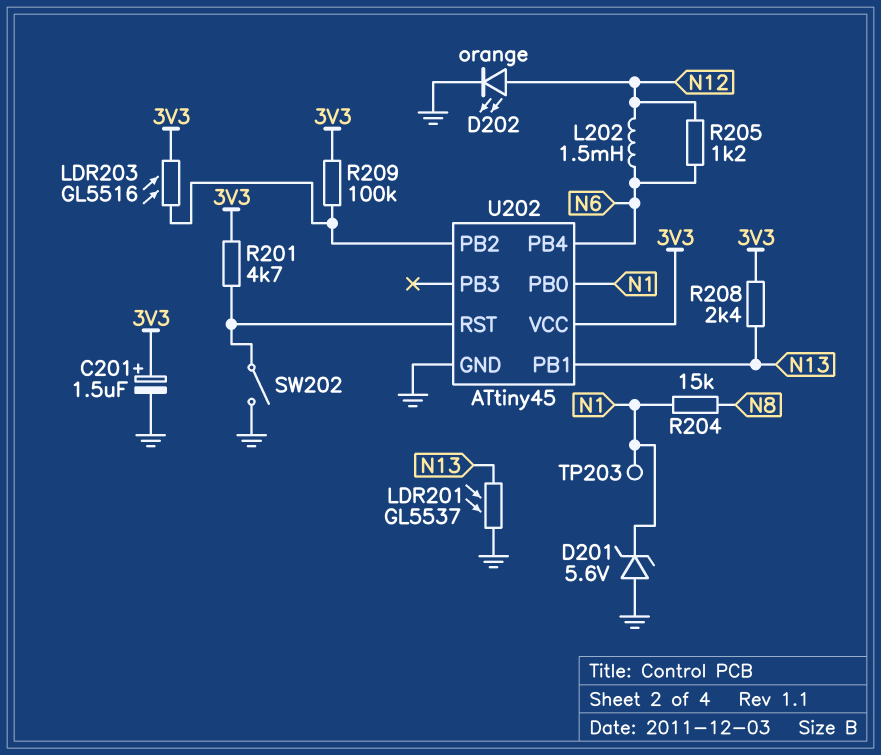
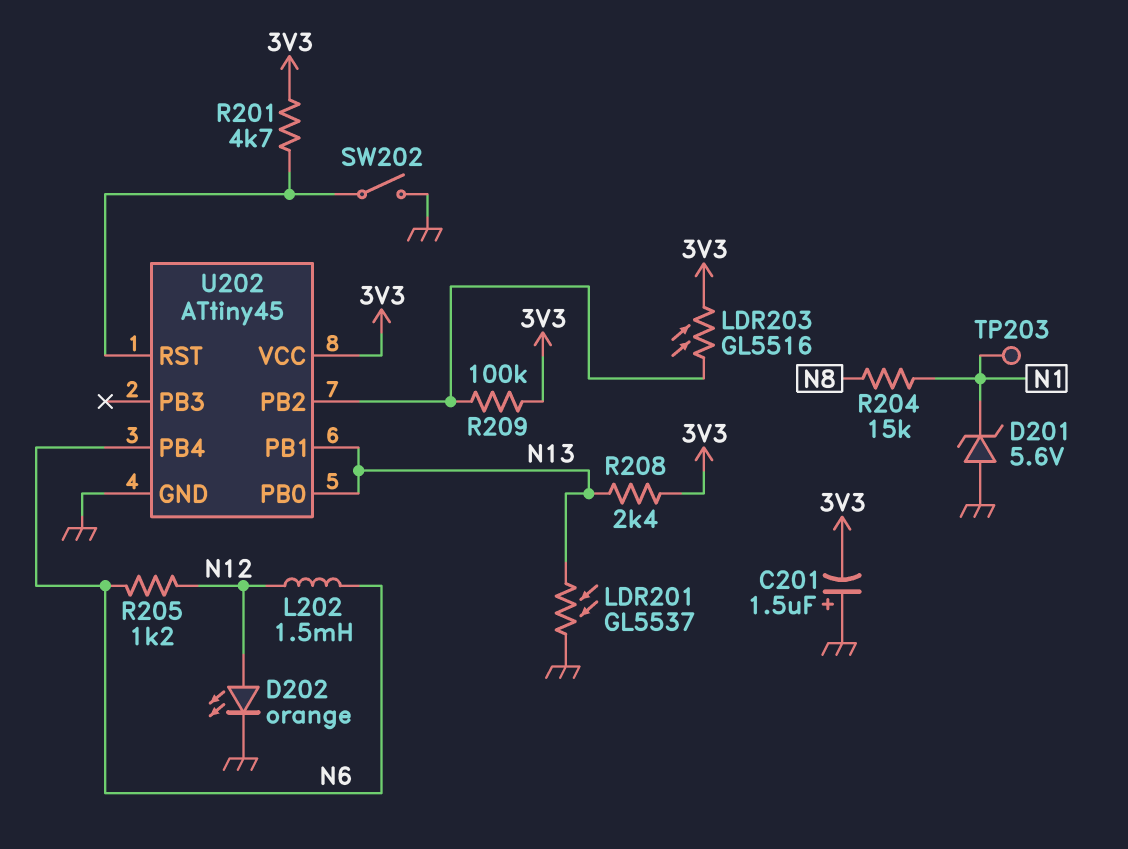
C201: 1.5uF (plus 3V3, minus GND) -> 1.5uF (plus GND, minus 3V3)
U202 pin PB0: N1 -> N13

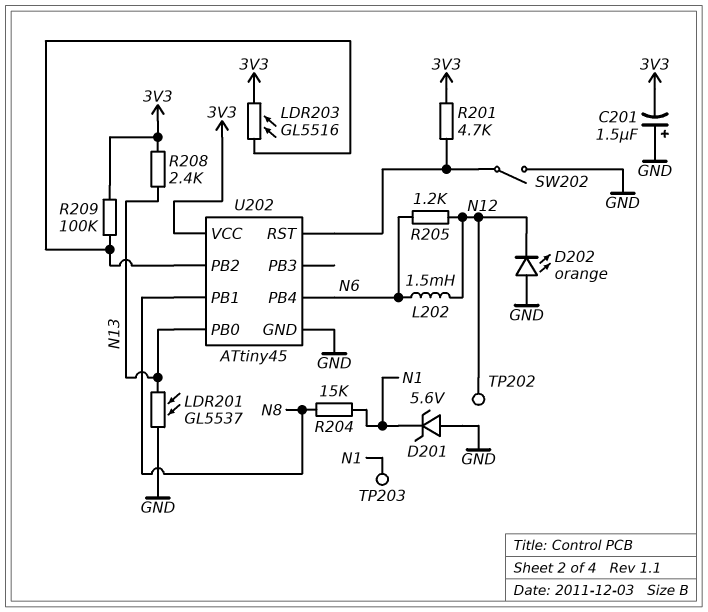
D202: LED orange (A N12, K GND) -> LED orange (A GND, K N12)
TP202: none -> test point (N12)
U202 pin PB1: N13 -> N8

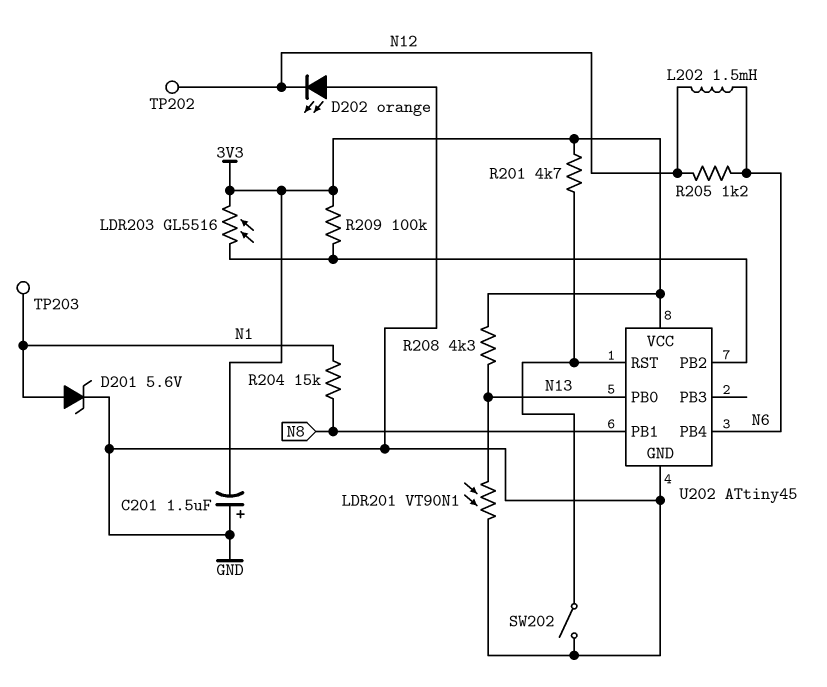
D201: zener 5.6V (A GND, K N1) -> zener 5.6V (A N1, K GND)
LDR201: GL5537 (GND, N13) -> VT90N1 (GND, N13)
R208: 2.4k (3V3, N13) -> 4.3k (3V3, N13)

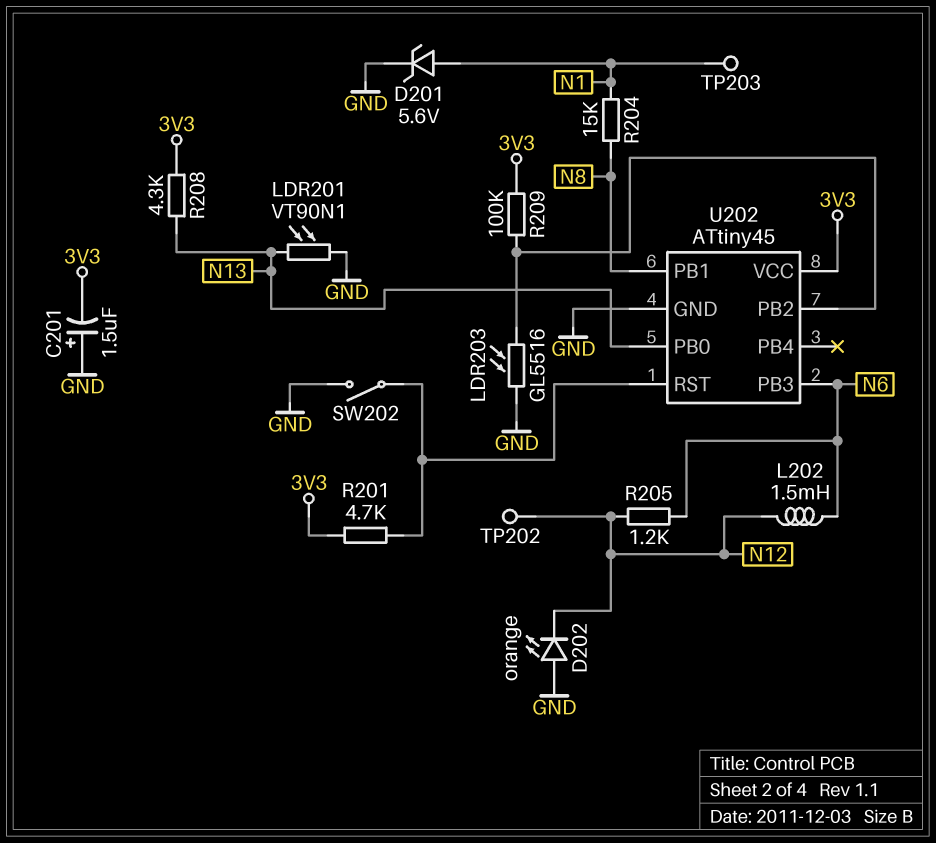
LDR203: GL5516 (3V3, U202/PB2) -> GL5516 (GND, U202/PB2)
U202 pin PB3: none -> N6
U202 pin PB4: N6 -> none

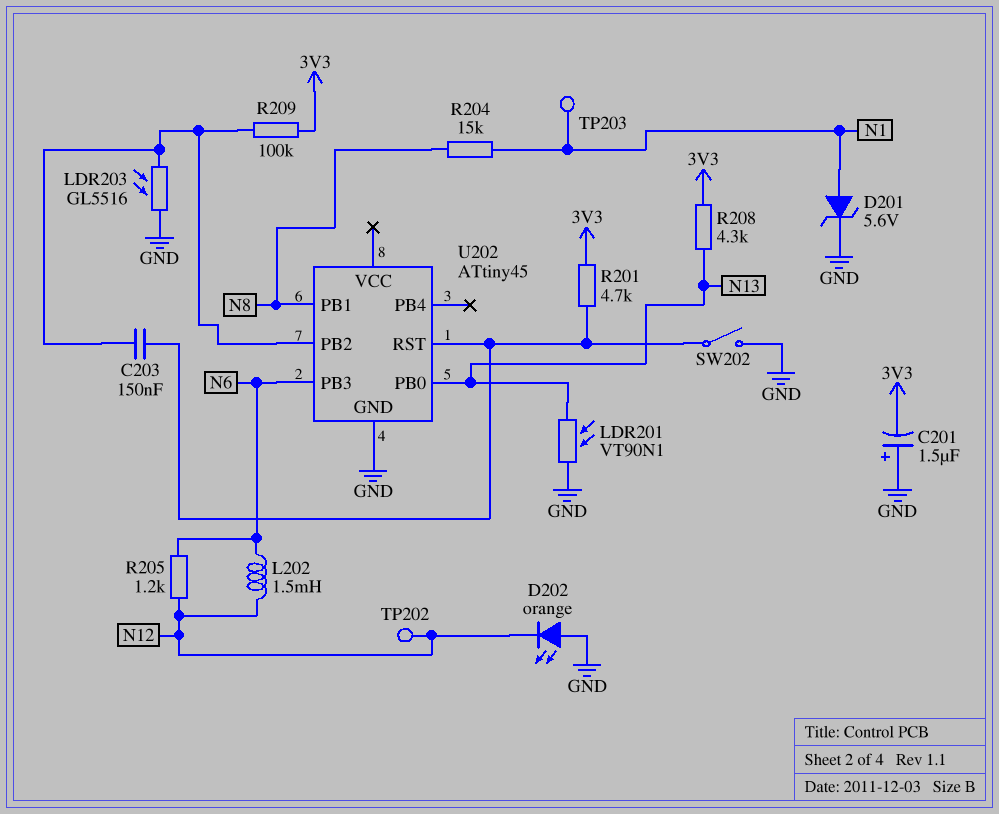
C203: none -> 150nF (U202/PB2, U202/RST)
U202 pin VCC: 3V3 -> none

